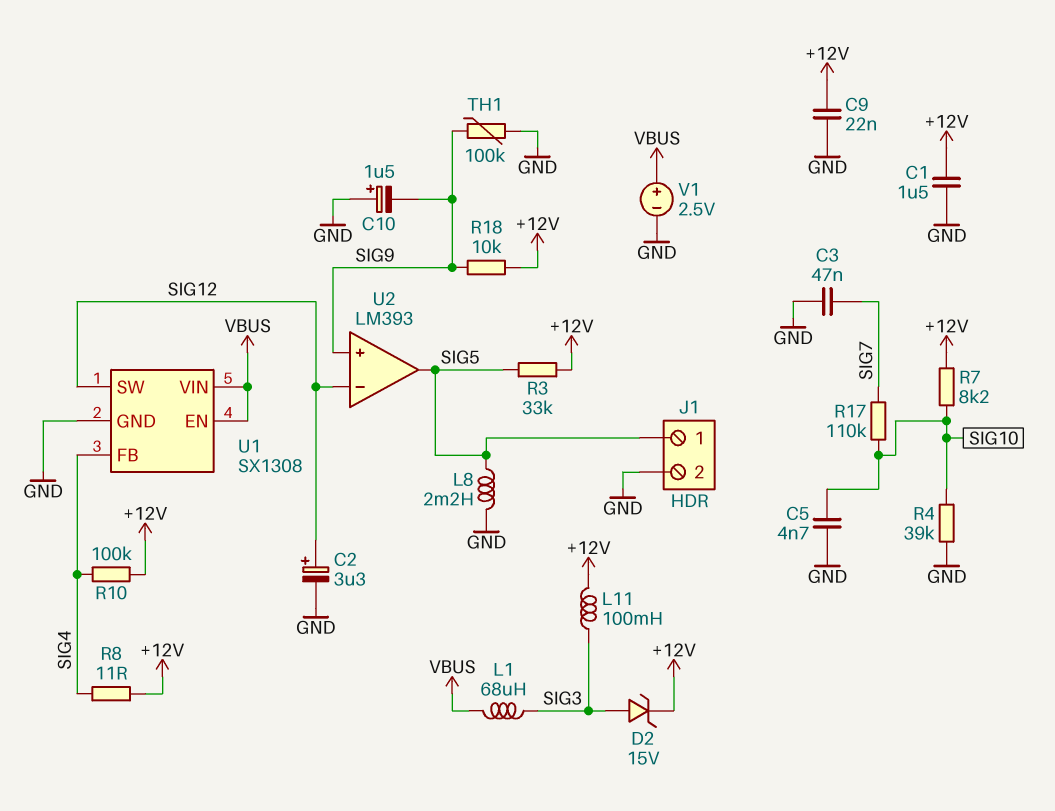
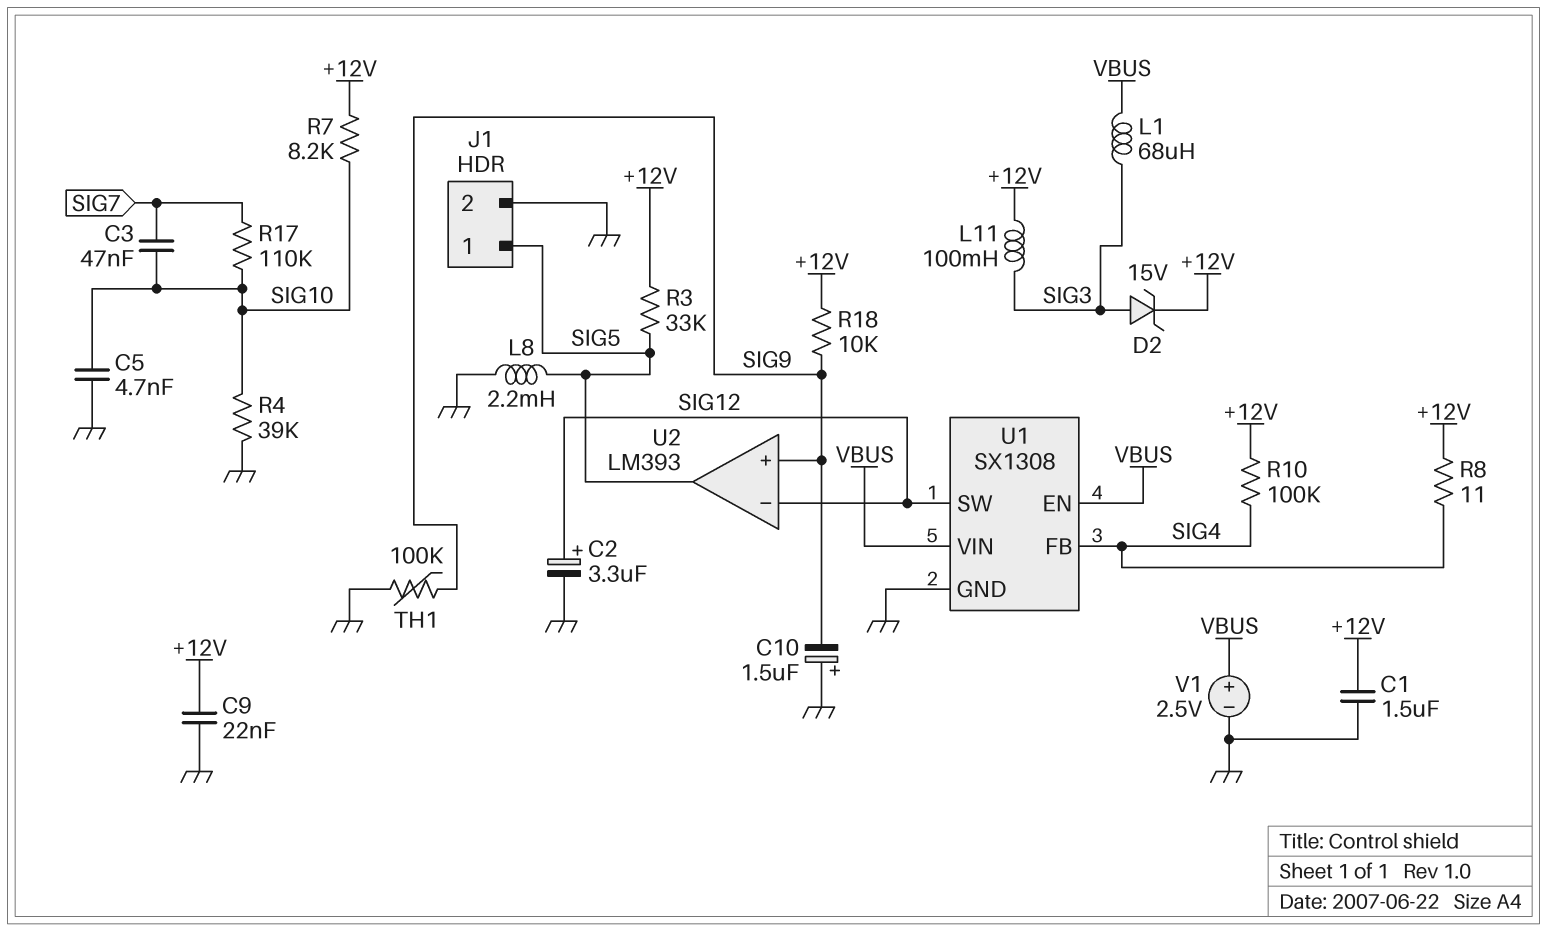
C3: 47nF (GND, SIG7) -> 47nF (SIG7, SIG10)

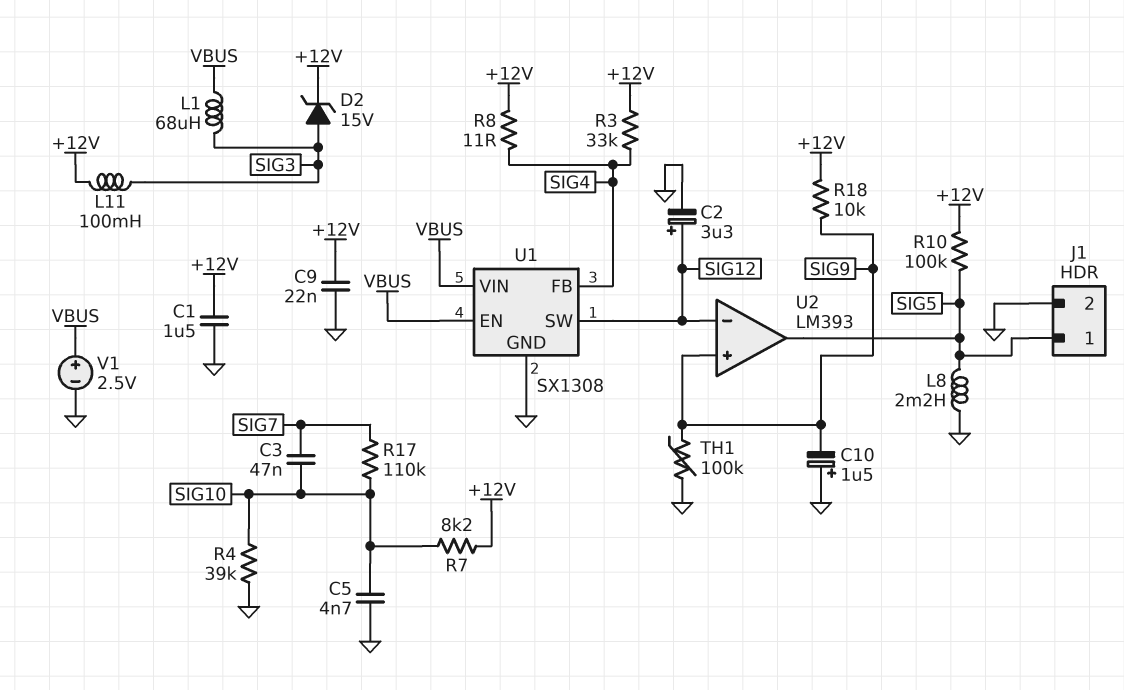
R3: 33k (+12V, SIG5) -> 33k (+12V, SIG4)
R10: 100k (+12V, SIG4) -> 100k (+12V, SIG5)

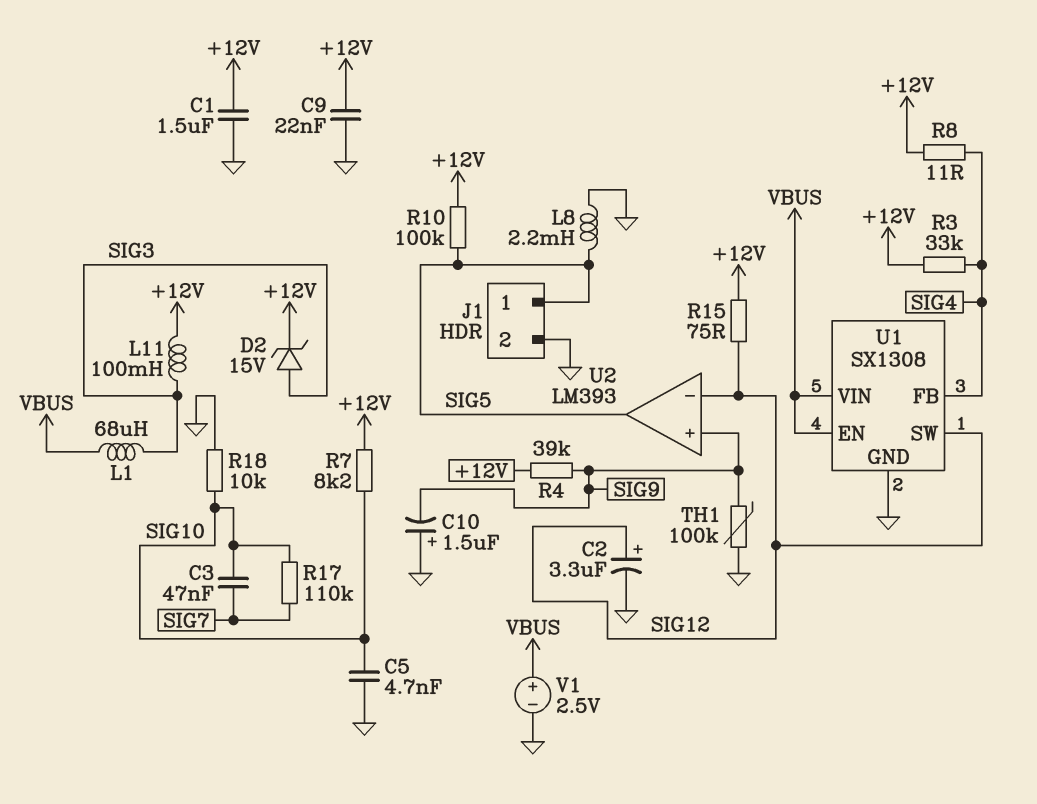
R4: 39k (GND, SIG10) -> 39k (+12V, SIG9)
R15: none -> 75 (+12V, SIG12)
R18: 10k (+12V, SIG9) -> 10k (GND, SIG10)

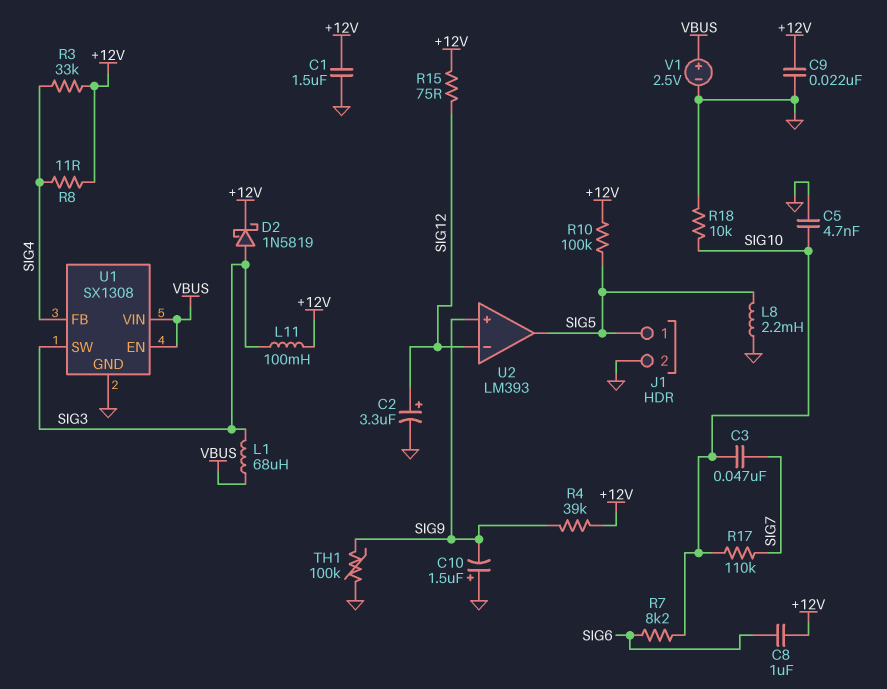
C8: none -> 1uF (+12V, SIG6)
D2: zener 15V (A SIG3, K +12V) -> schottky 1N5819 (A SIG3, K +12V)
R7: 8.2k (+12V, SIG10) -> 8.2k (SIG6, SIG10)
U1 pin SW: SIG12 -> SIG3

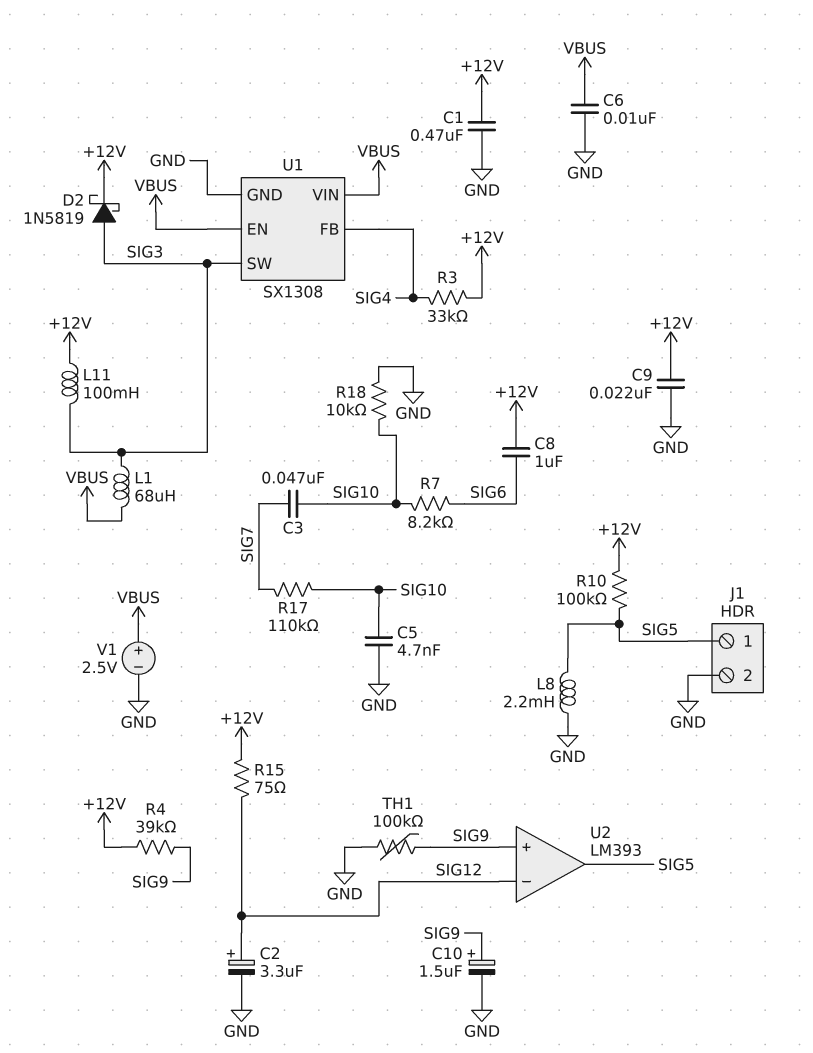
C1: 1.5uF (+12V, GND) -> 470nF (+12V, GND)
C6: none -> 10nF (GND, VBUS)
C10: 1.5uF (plus GND, minus SIG9) -> 1.5uF (plus SIG9, minus GND)
R8: 11 (+12V, SIG4) -> none

